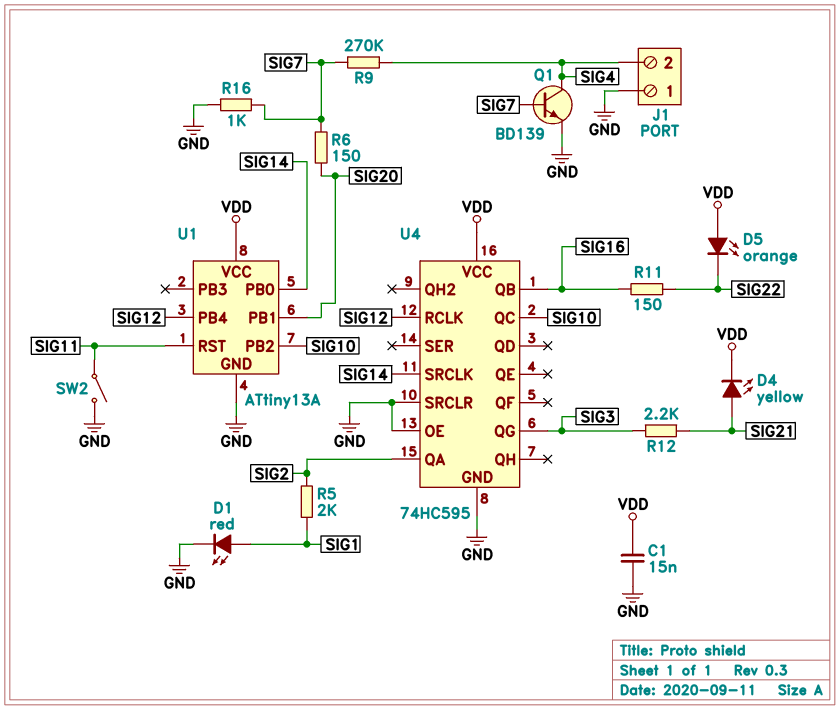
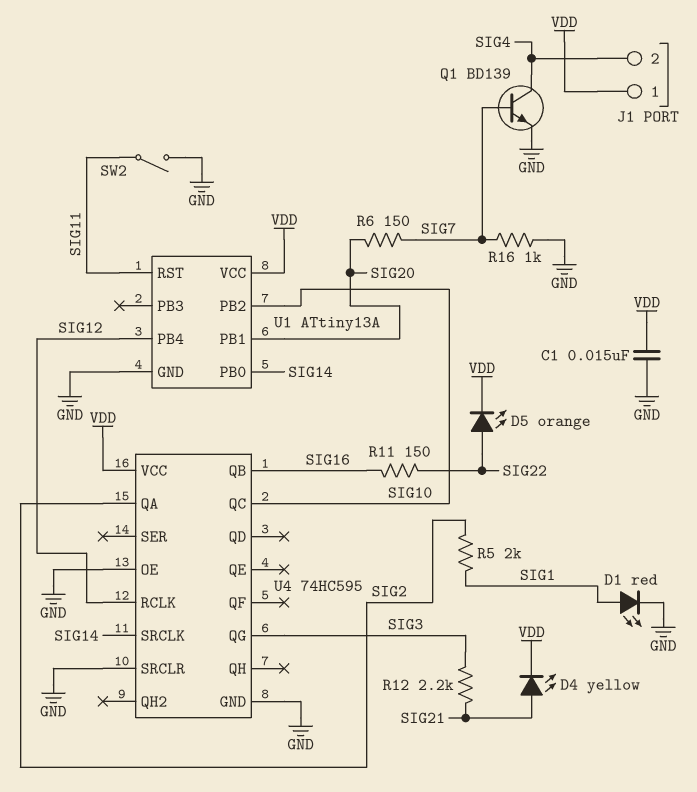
D5: LED orange (A VDD, K SIG22) -> LED orange (A SIG22, K VDD)
J1 pin 1: GND -> VDD
R9: 270k (SIG4, SIG7) -> none

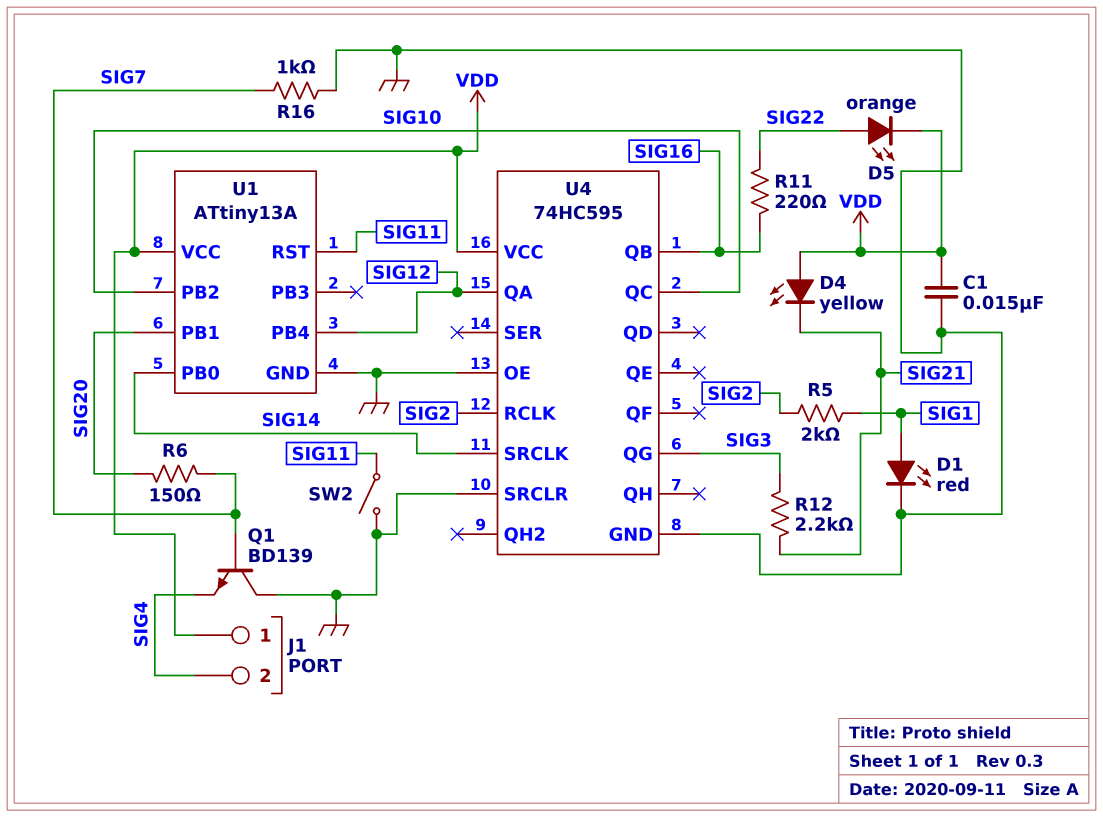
D4: LED yellow (A SIG21, K VDD) -> LED yellow (A VDD, K SIG21)
Q1: NPN BD139 (B SIG7, C SIG4, E GND) -> NPN BD139 (B SIG7, C GND, E SIG4)
R11: 150 (SIG16, SIG22) -> 220 (SIG16, SIG22)
U4 pin QA: SIG2 -> SIG12
U4 pin RCLK: SIG12 -> SIG2

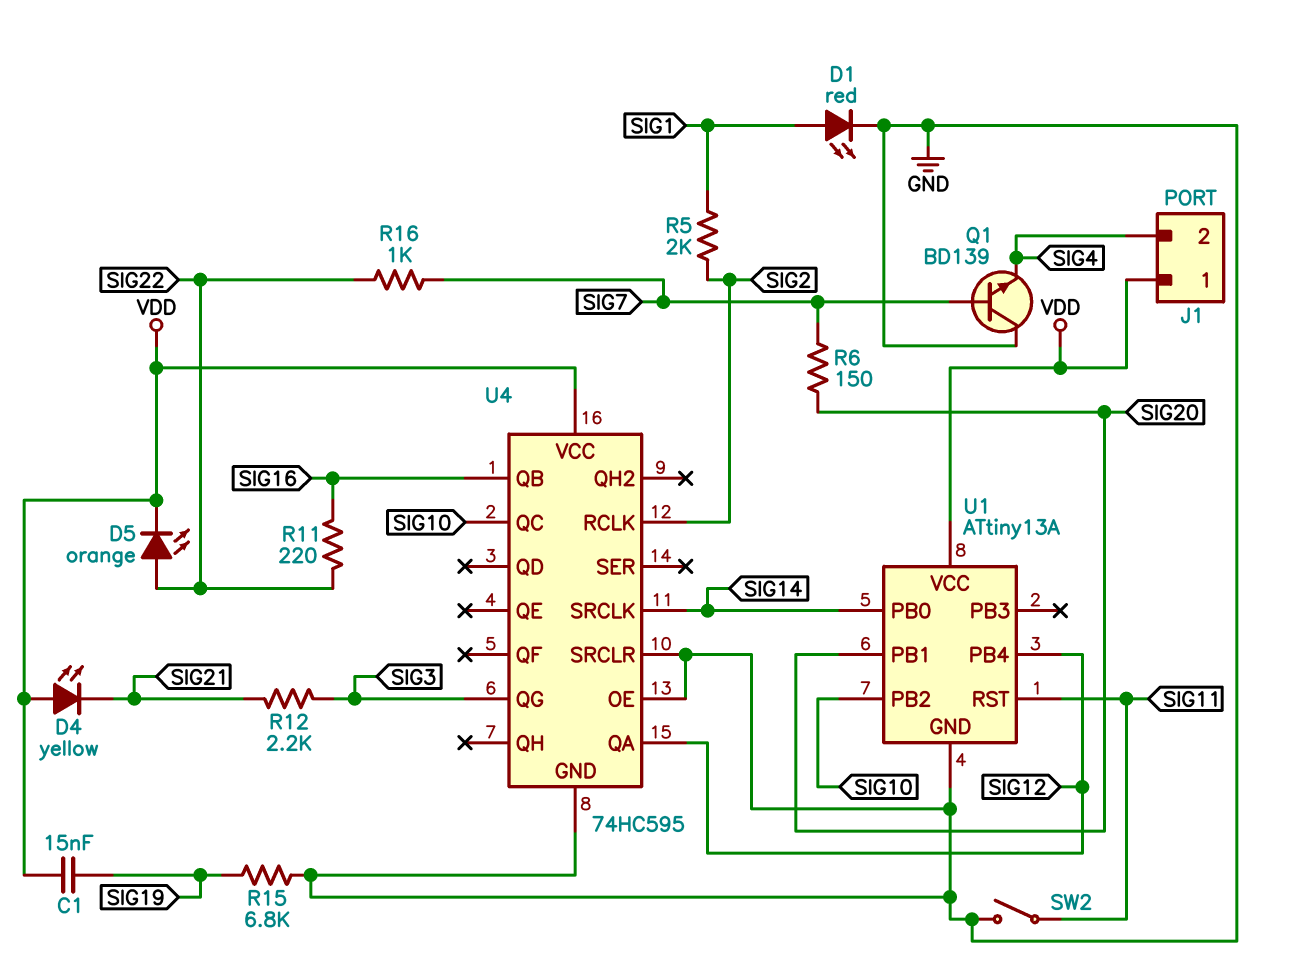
C1: 15nF (GND, VDD) -> 15nF (SIG19, VDD)
R15: none -> 6.8k (GND, SIG19)
R16: 1k (GND, SIG7) -> 1k (SIG7, SIG22)

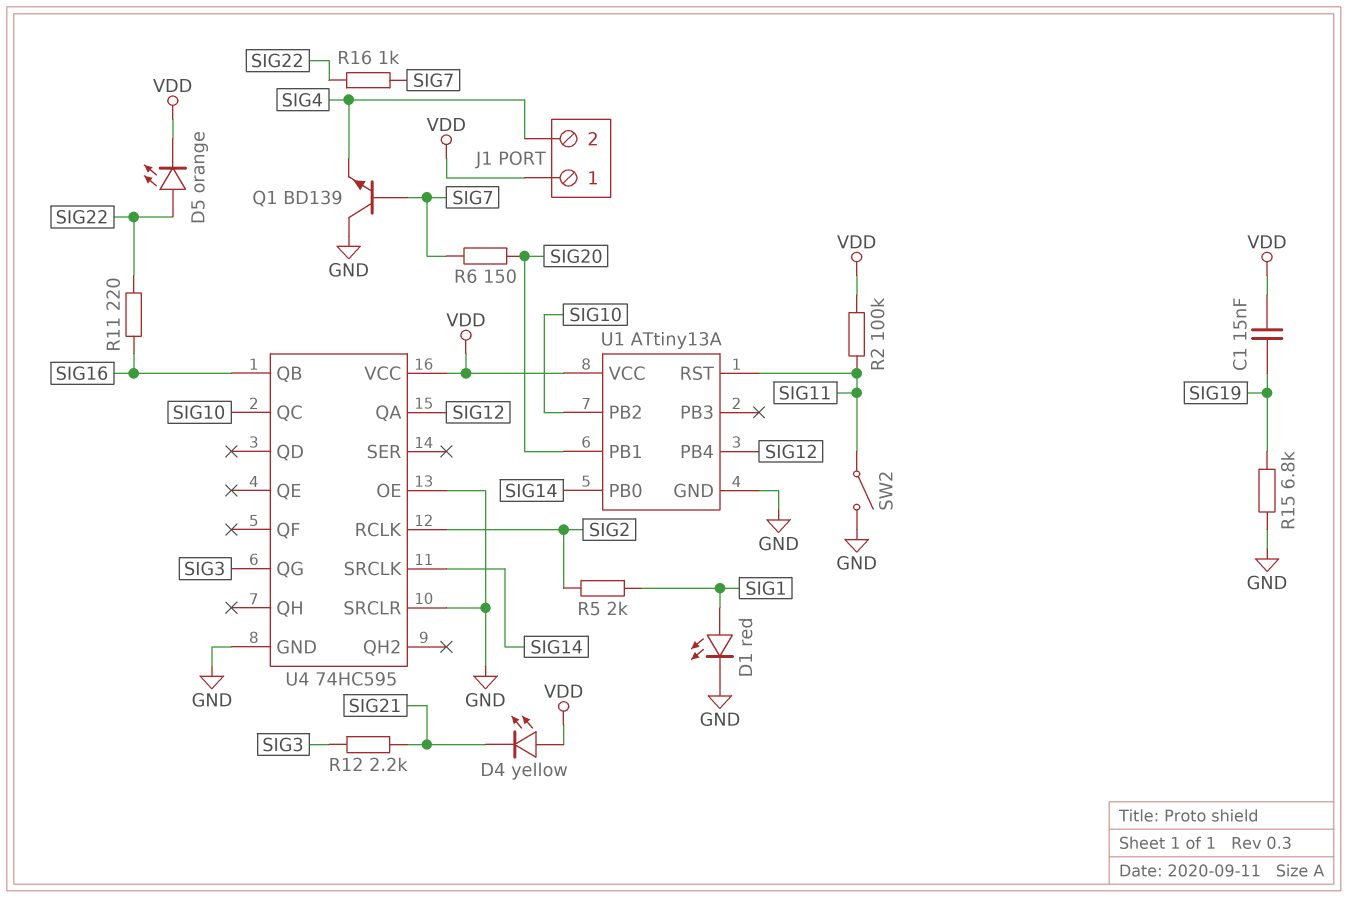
R2: none -> 100k (SIG11, VDD)

